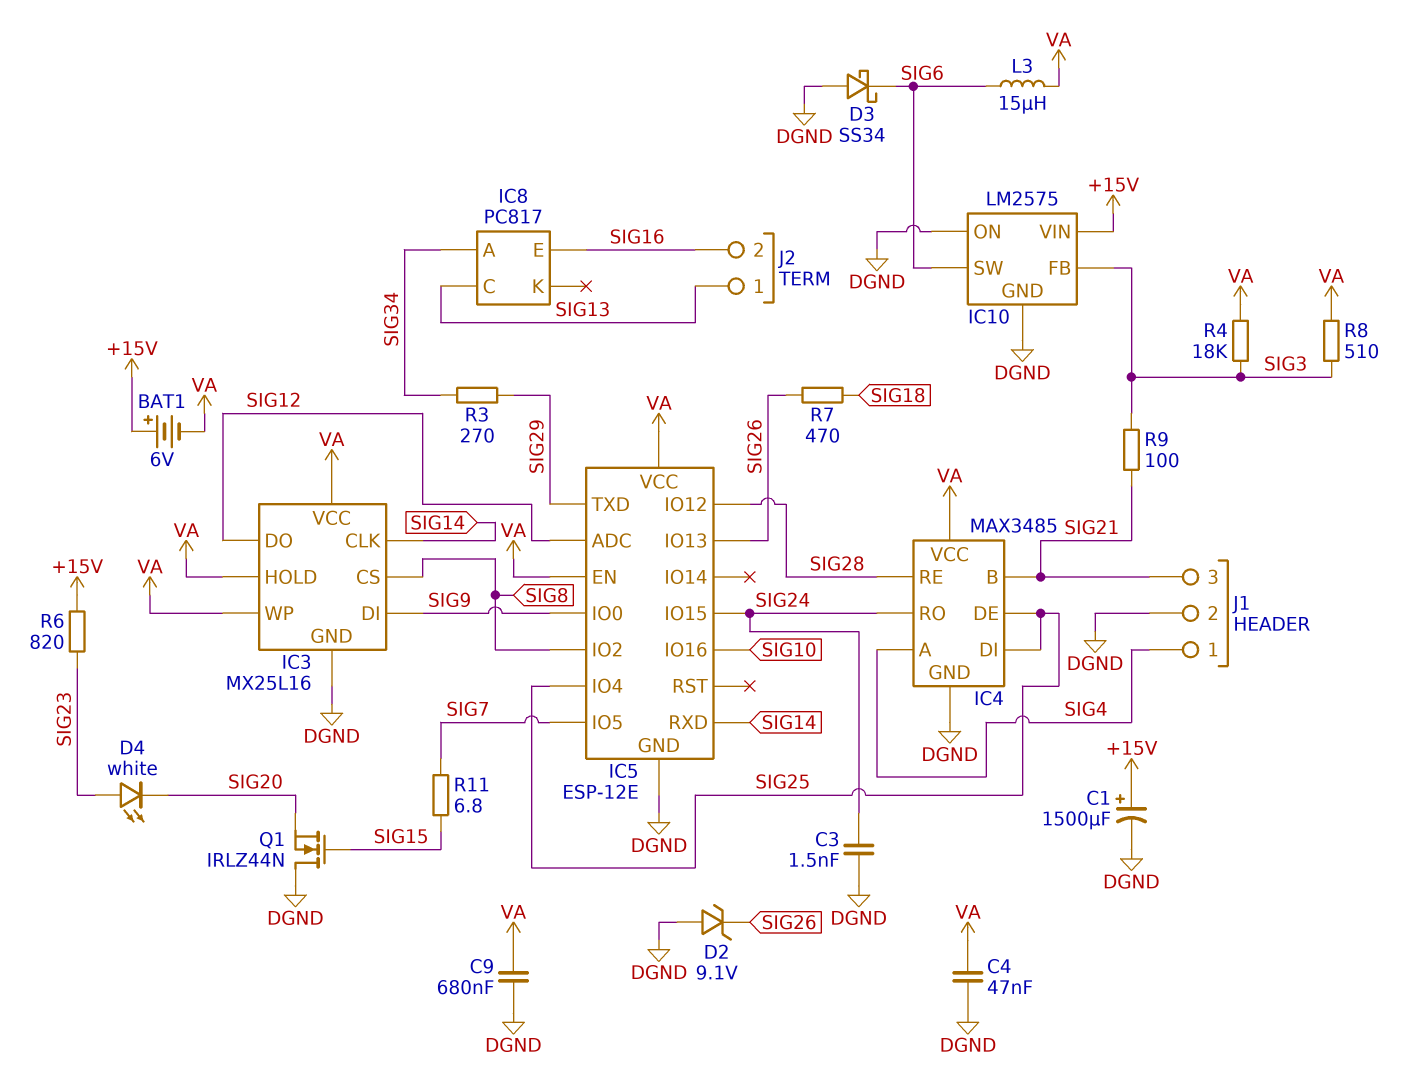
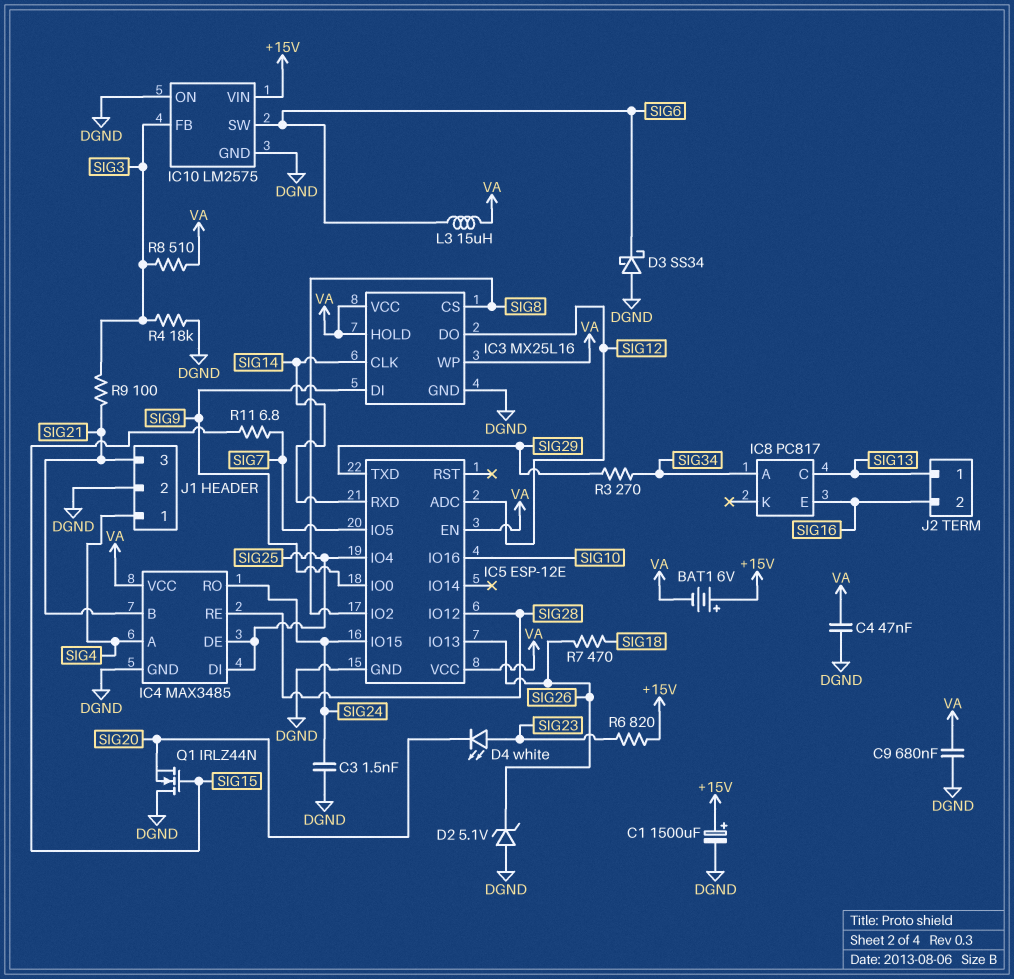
D2: zener 9.1V (A DGND, K SIG26) -> zener 5.1V (A DGND, K SIG26)
R4: 18k (SIG3, VA) -> 18k (DGND, SIG3)

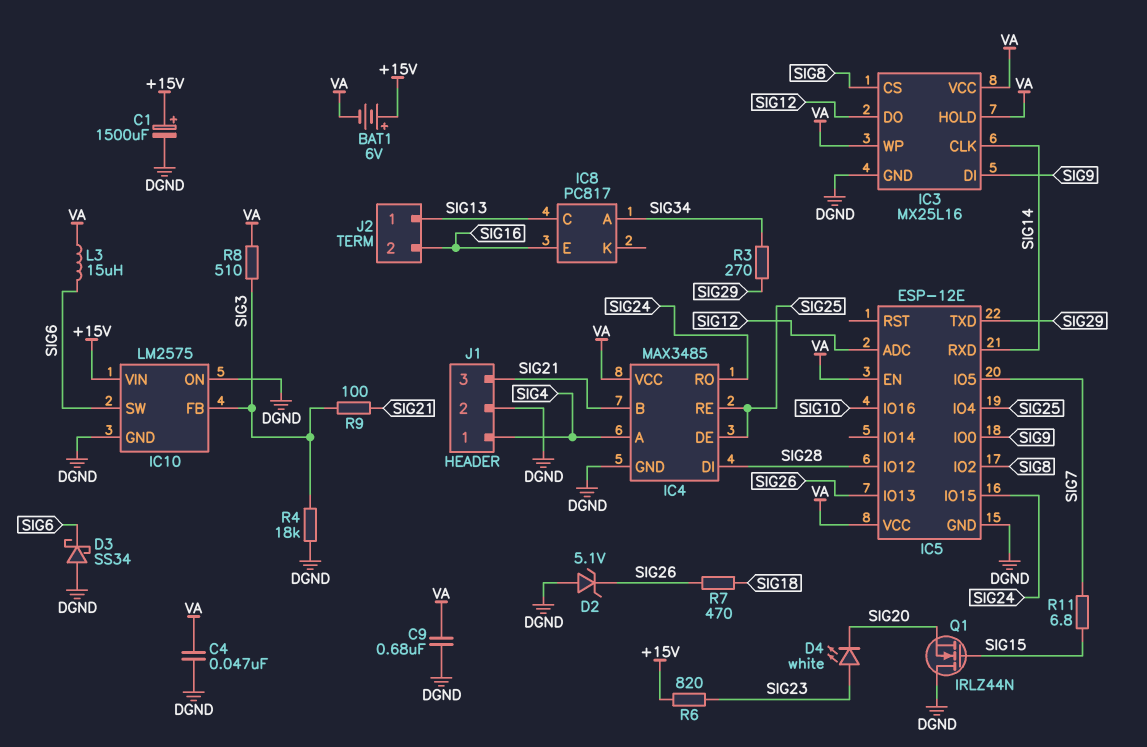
C3: 1.5nF (DGND, SIG24) -> none
IC4 pin DI: SIG25 -> SIG28
IC4 pin RE: SIG28 -> SIG25

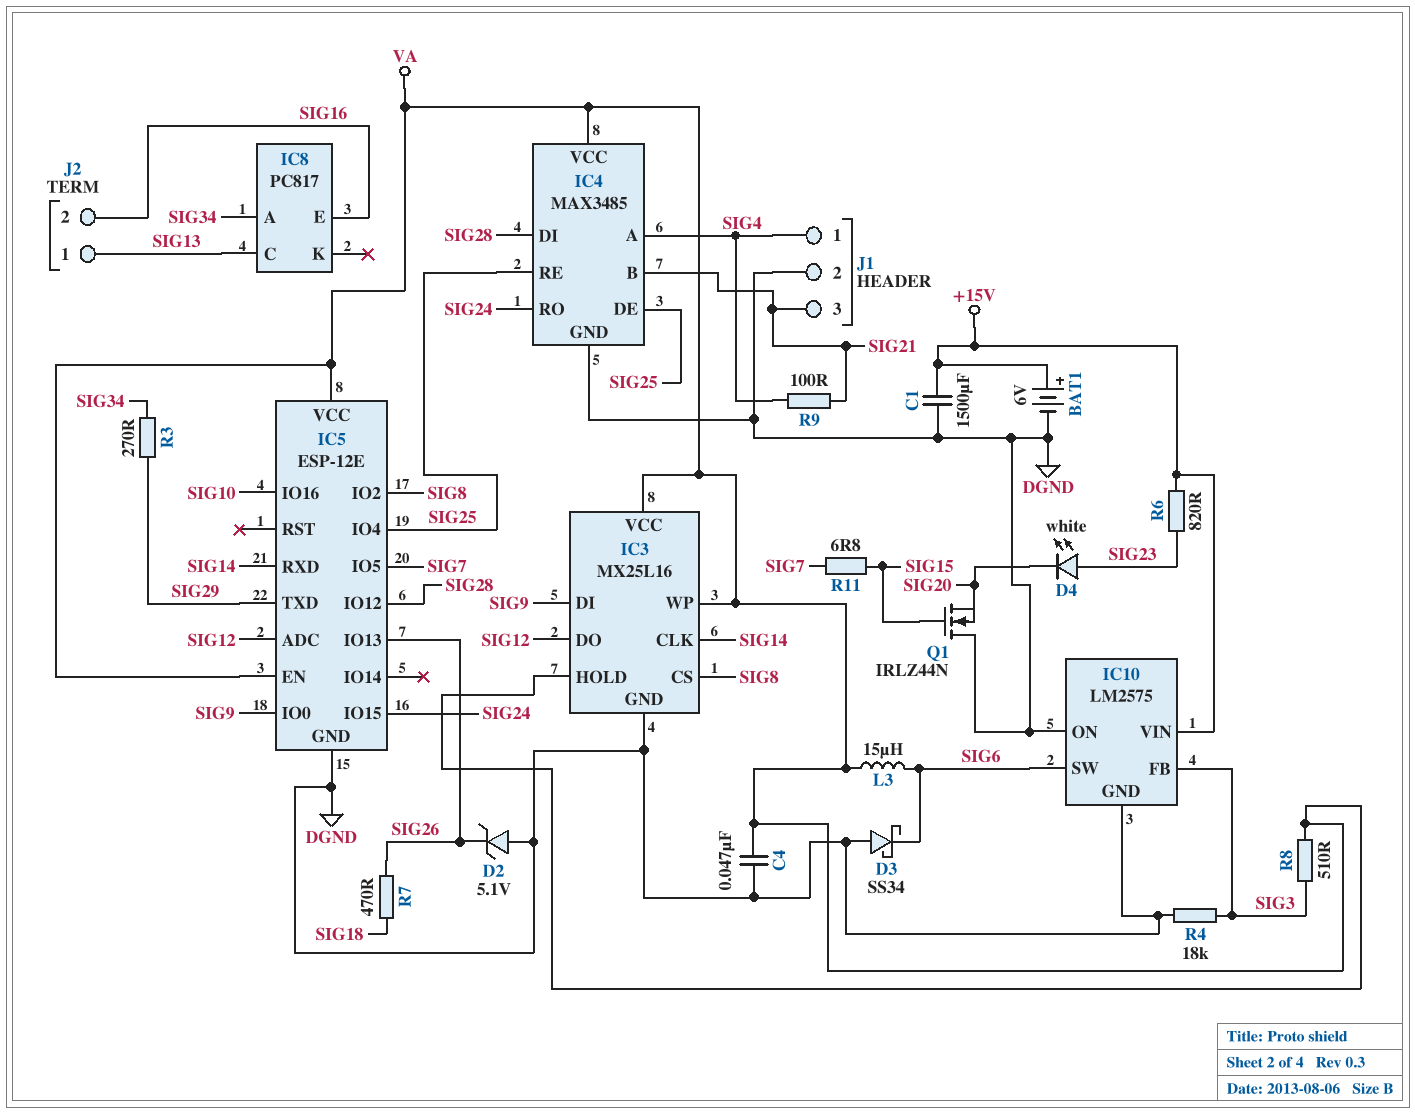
BAT1: 6V (plus +15V, minus VA) -> 6V (plus +15V, minus DGND)
C1: 1500uF (plus +15V, minus DGND) -> 1500uF (+15V, DGND)
C9: 680nF (DGND, VA) -> none
R9: 100 (SIG3, SIG21) -> 100 (SIG4, SIG21)

